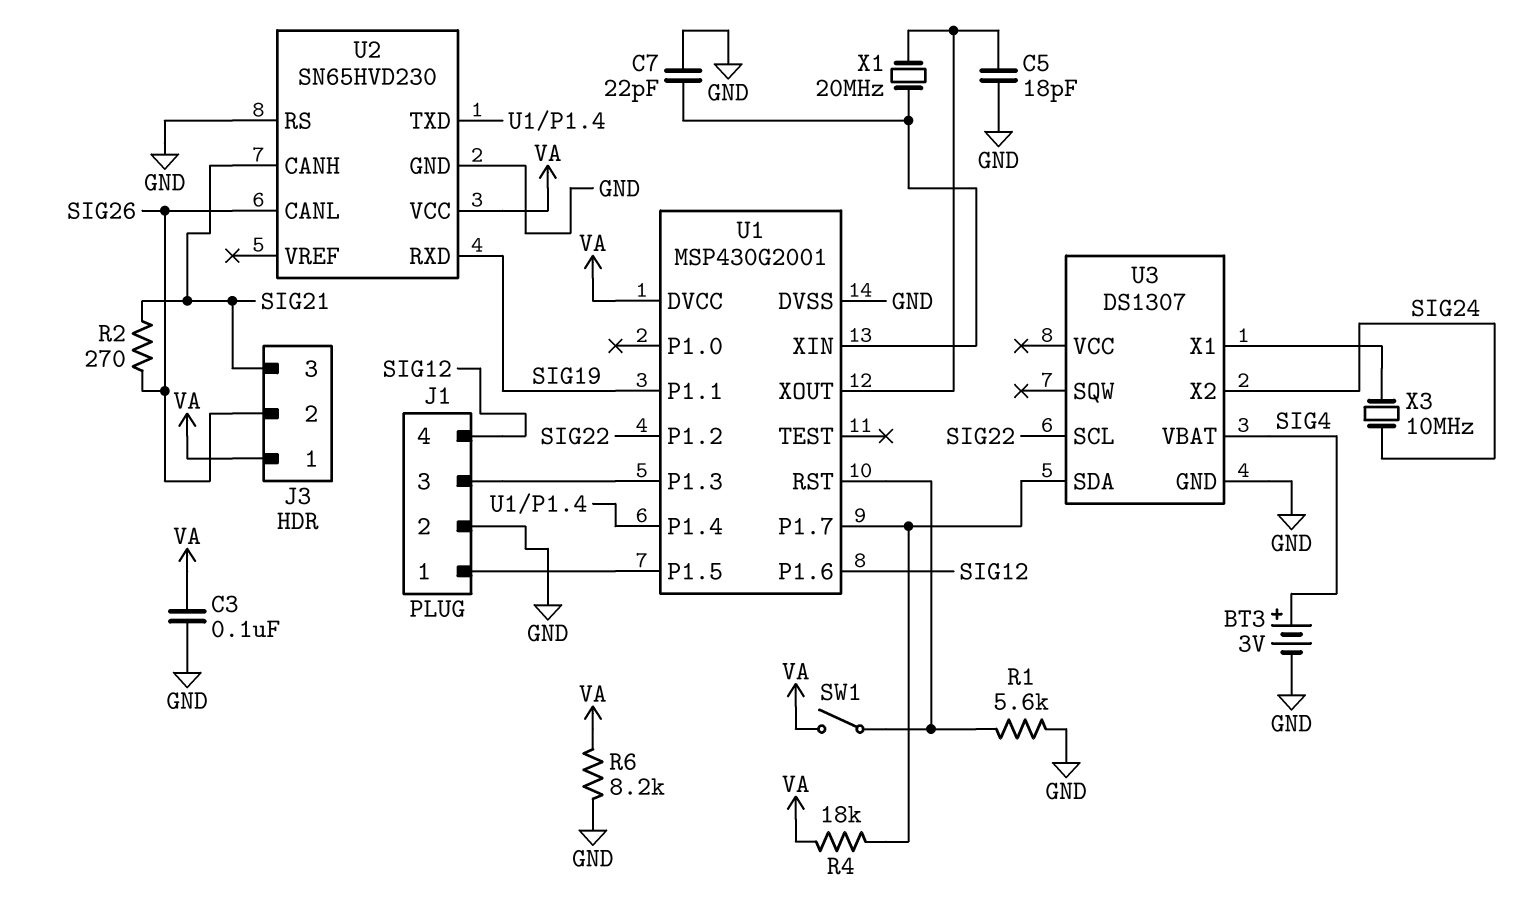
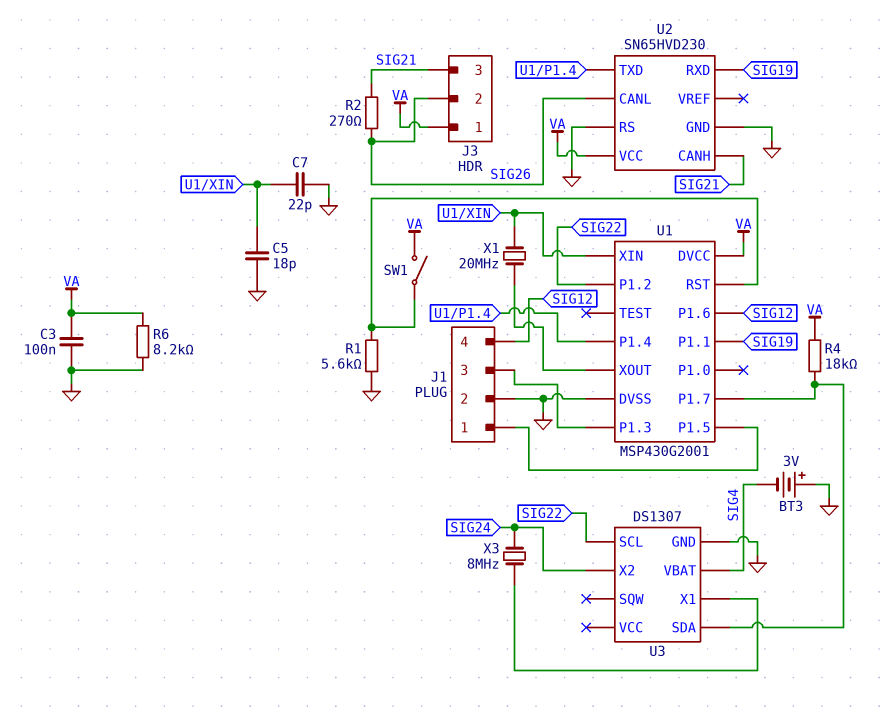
BT3: 3V (plus SIG4, minus GND) -> 3V (plus GND, minus SIG4)
C5: 18pF (GND, U1/XOUT) -> 18pF (GND, U1/XIN)
X3: 10MHz (SIG24, U3/X1) -> 8MHz (SIG24, U3/X1)

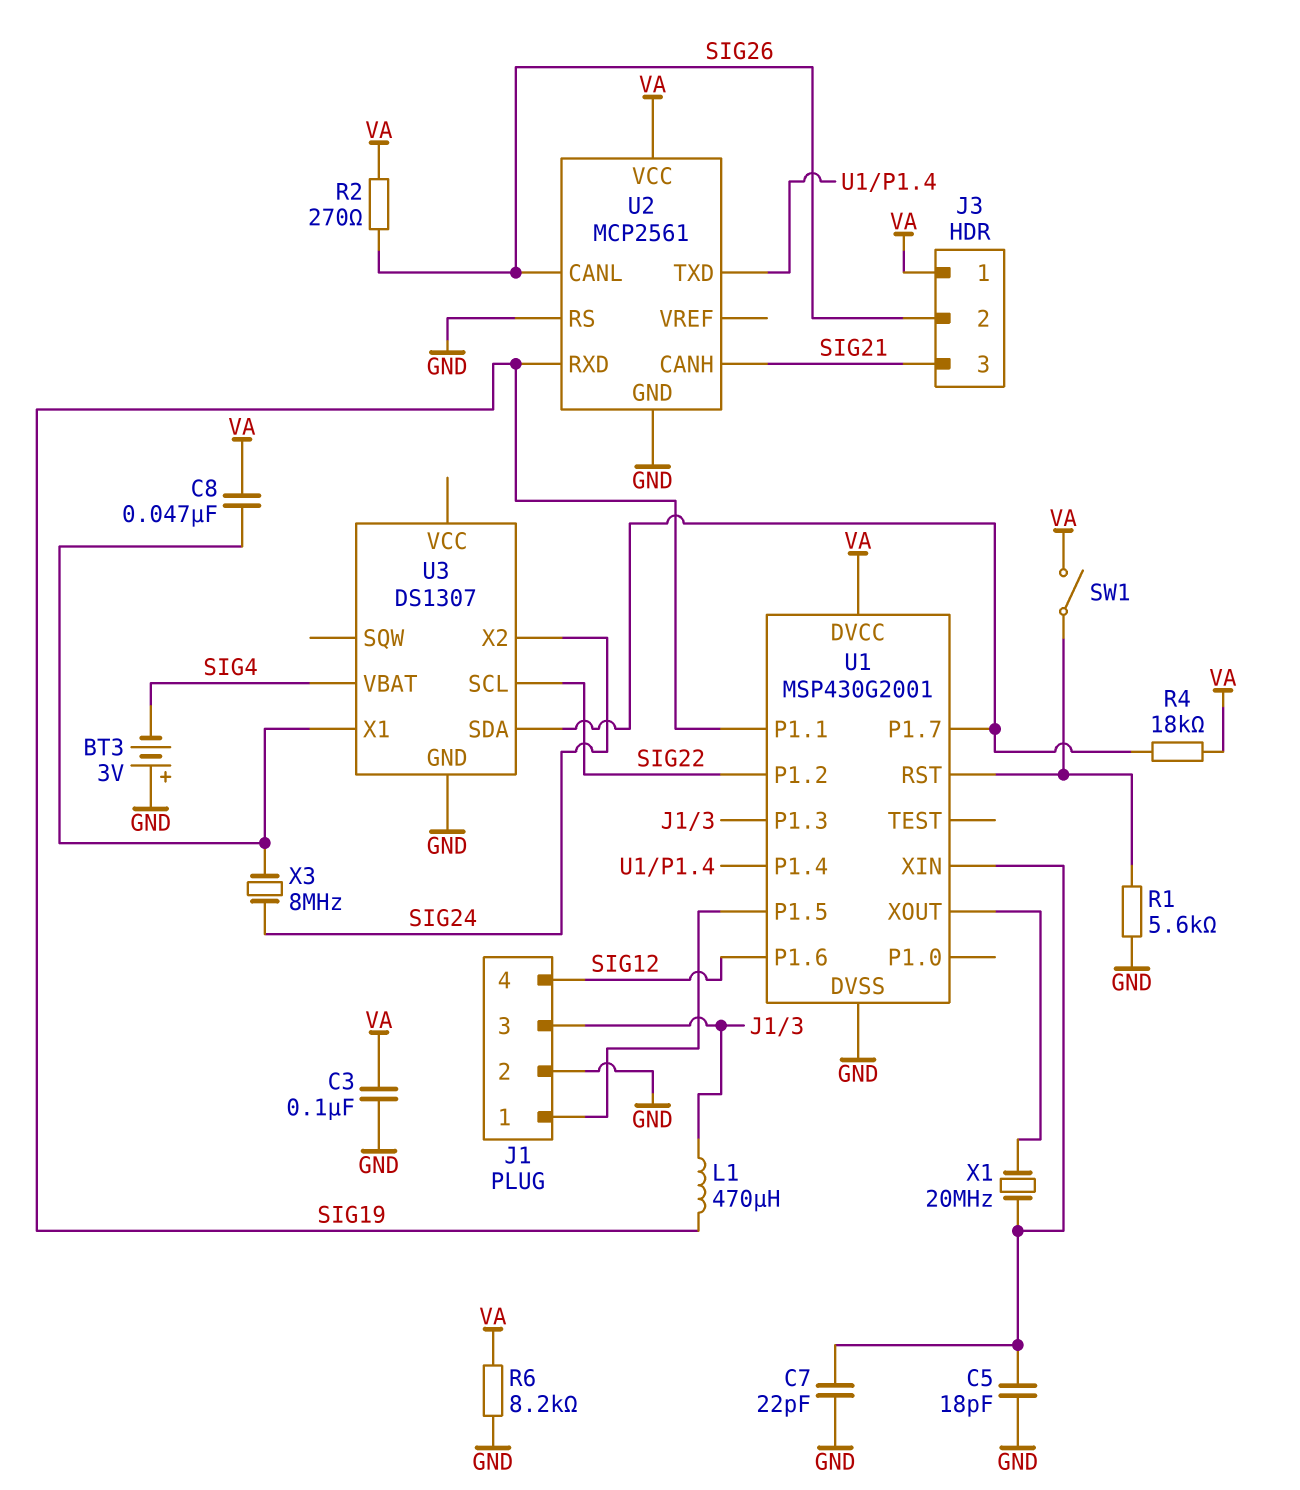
C8: none -> 47nF (U3/X1, VA)
L1: none -> 470uH (J1/3, SIG19)
R2: 270 (SIG21, SIG26) -> 270 (SIG26, VA)
U2: SN65HVD230 -> MCP2561

